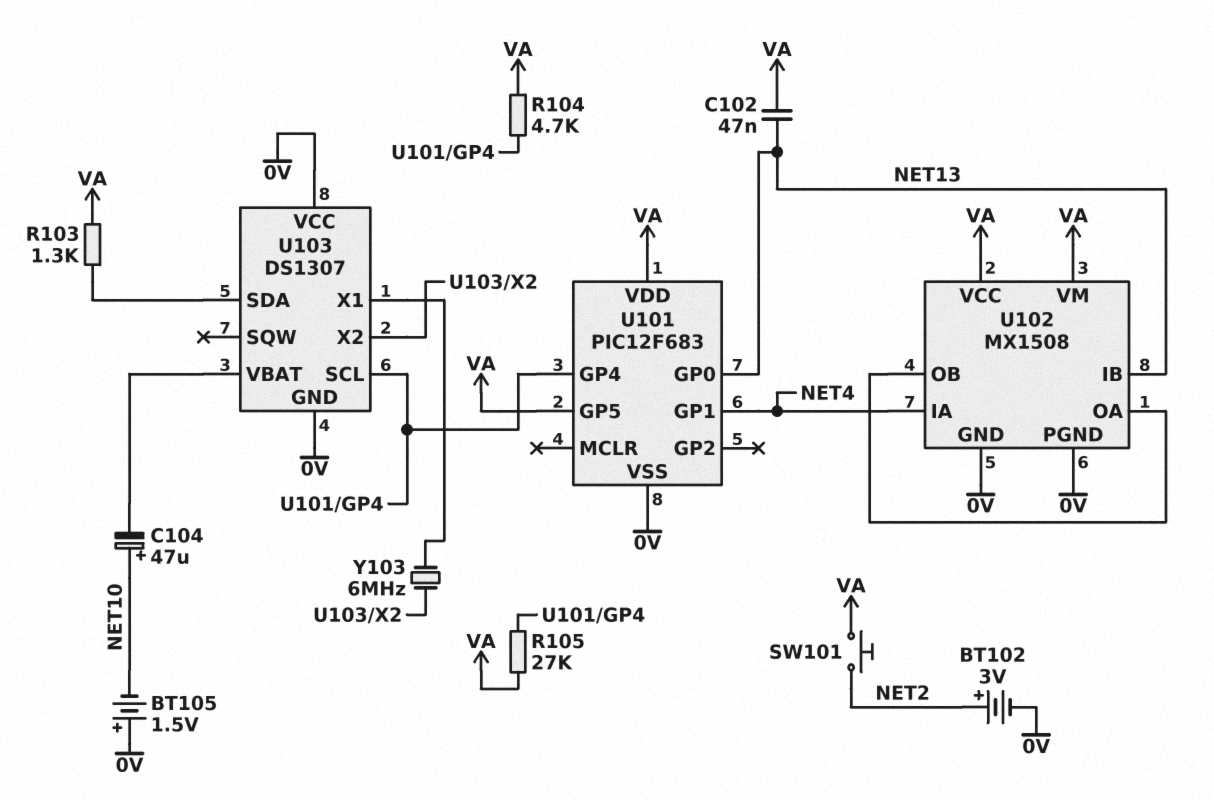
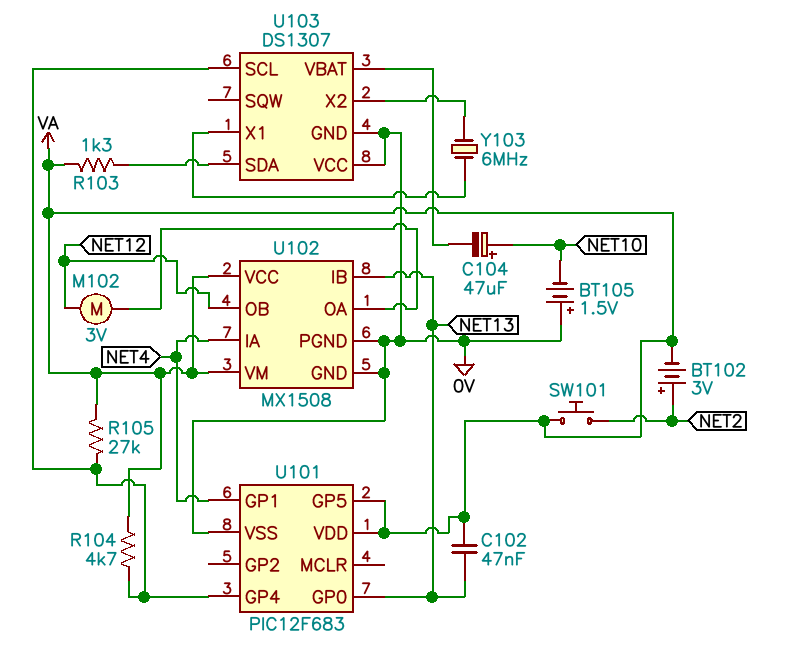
BT102: 3V (plus NET2, minus 0V) -> 3V (plus NET2, minus VA)
M102: none -> motor 3V (NET12, U102/OA)
U102 pin OB: U102/OA -> NET12

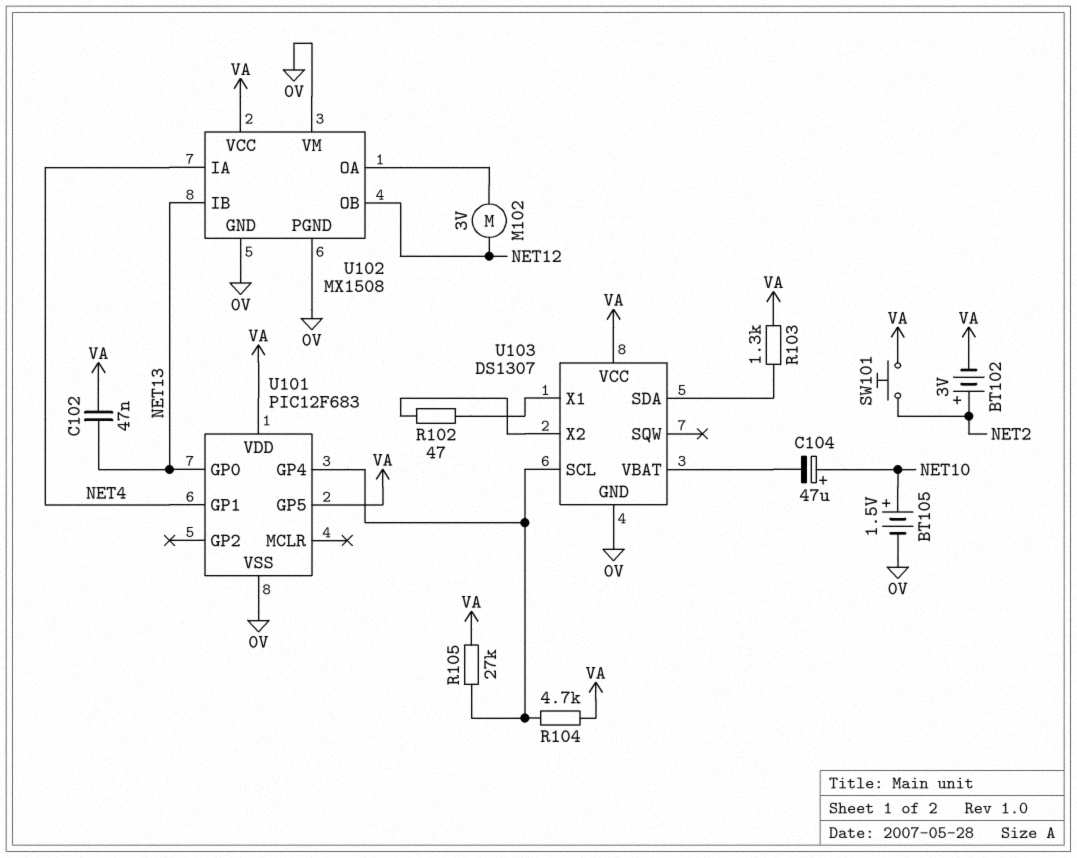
BT105: 1.5V (plus 0V, minus NET10) -> 1.5V (plus NET10, minus 0V)
R102: none -> 47 (U103/X1, U103/X2)
U102 pin VM: VA -> 0V
U103 pin VCC: 0V -> VA
Y103: 6MHz (U103/X1, U103/X2) -> none

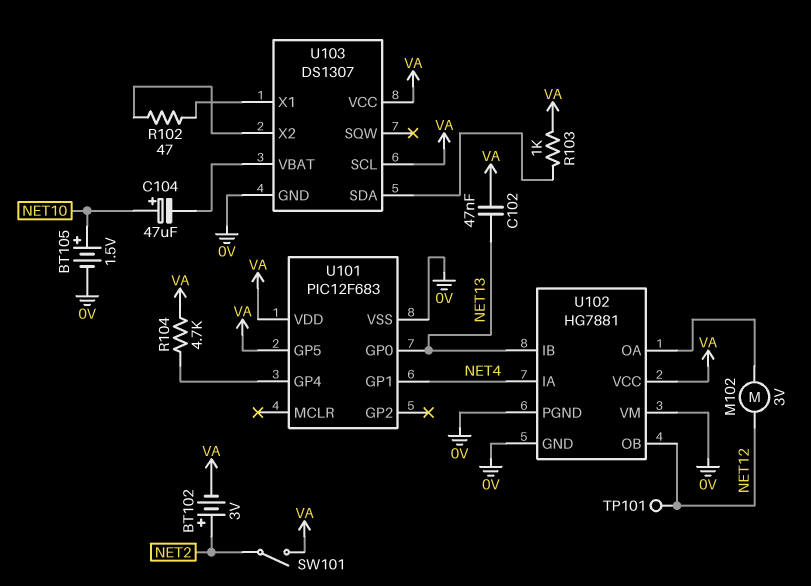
R103: 1.3k (U103/SDA, VA) -> 1k (U103/SDA, VA)
R105: 27k (U101/GP4, VA) -> none
SW101: button (NET2, VA) -> switch (NET2, VA)
TP101: none -> test point (NET12)
U102: MX1508 -> HG7881
U103 pin SCL: U101/GP4 -> VA

